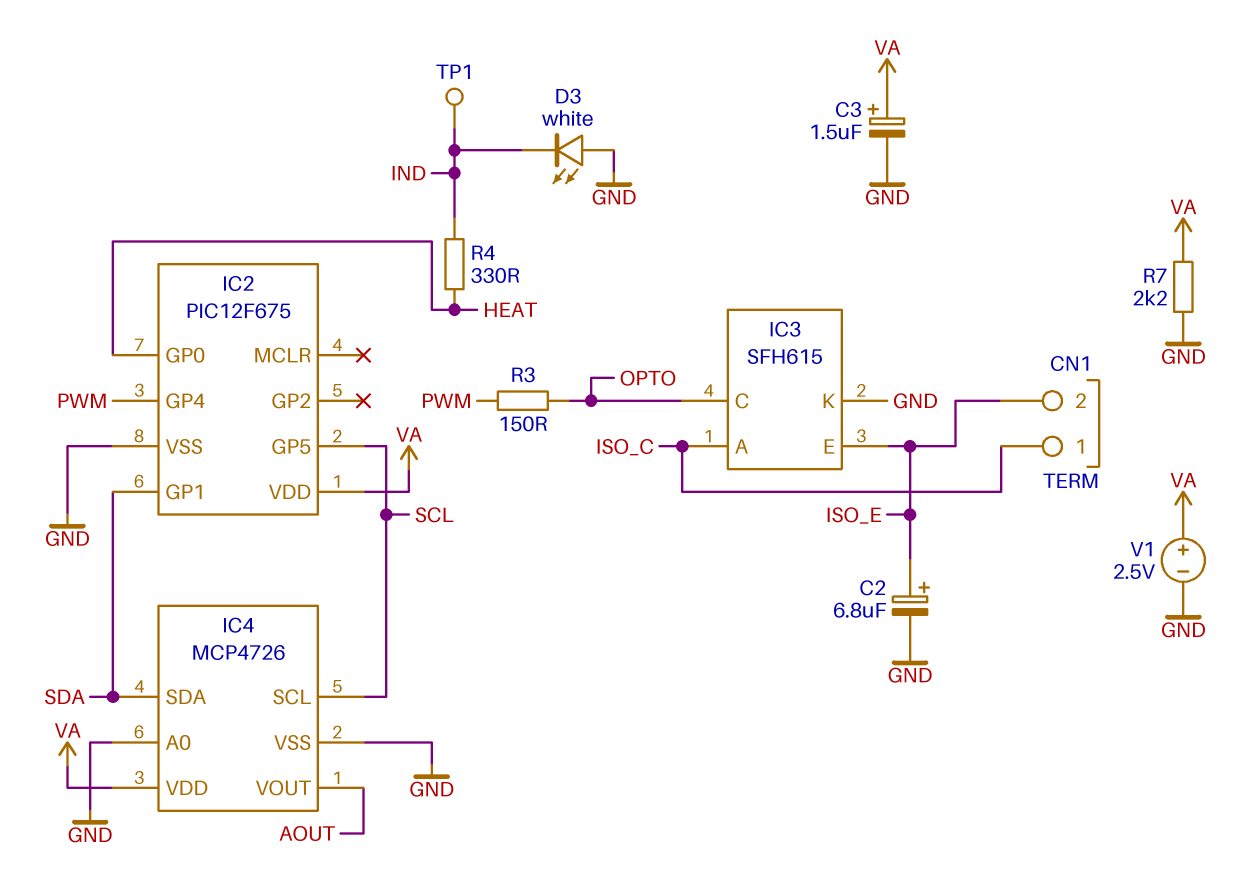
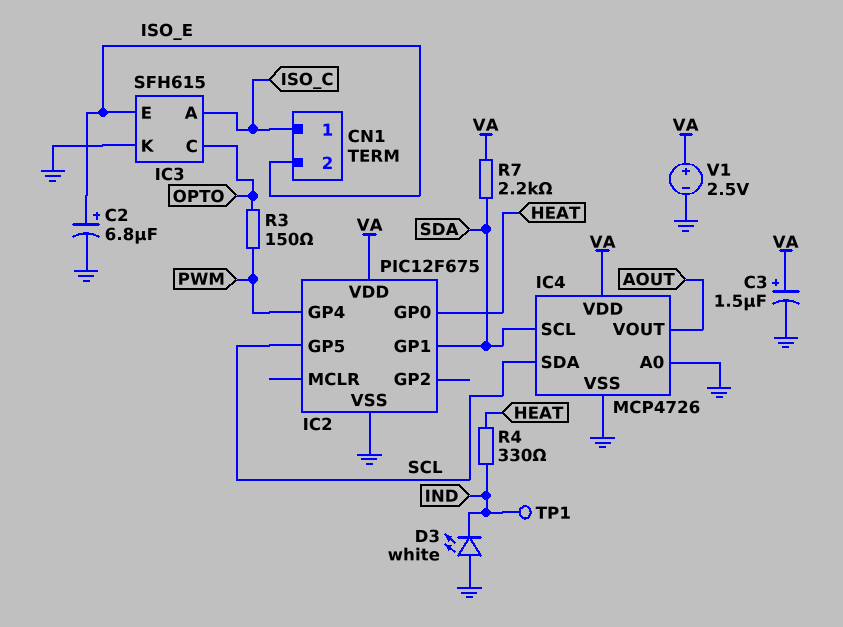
IC4 pin SCL: SCL -> SDA
IC4 pin SDA: SDA -> SCL
R7: 2.2k (GND, VA) -> 2.2k (SDA, VA)

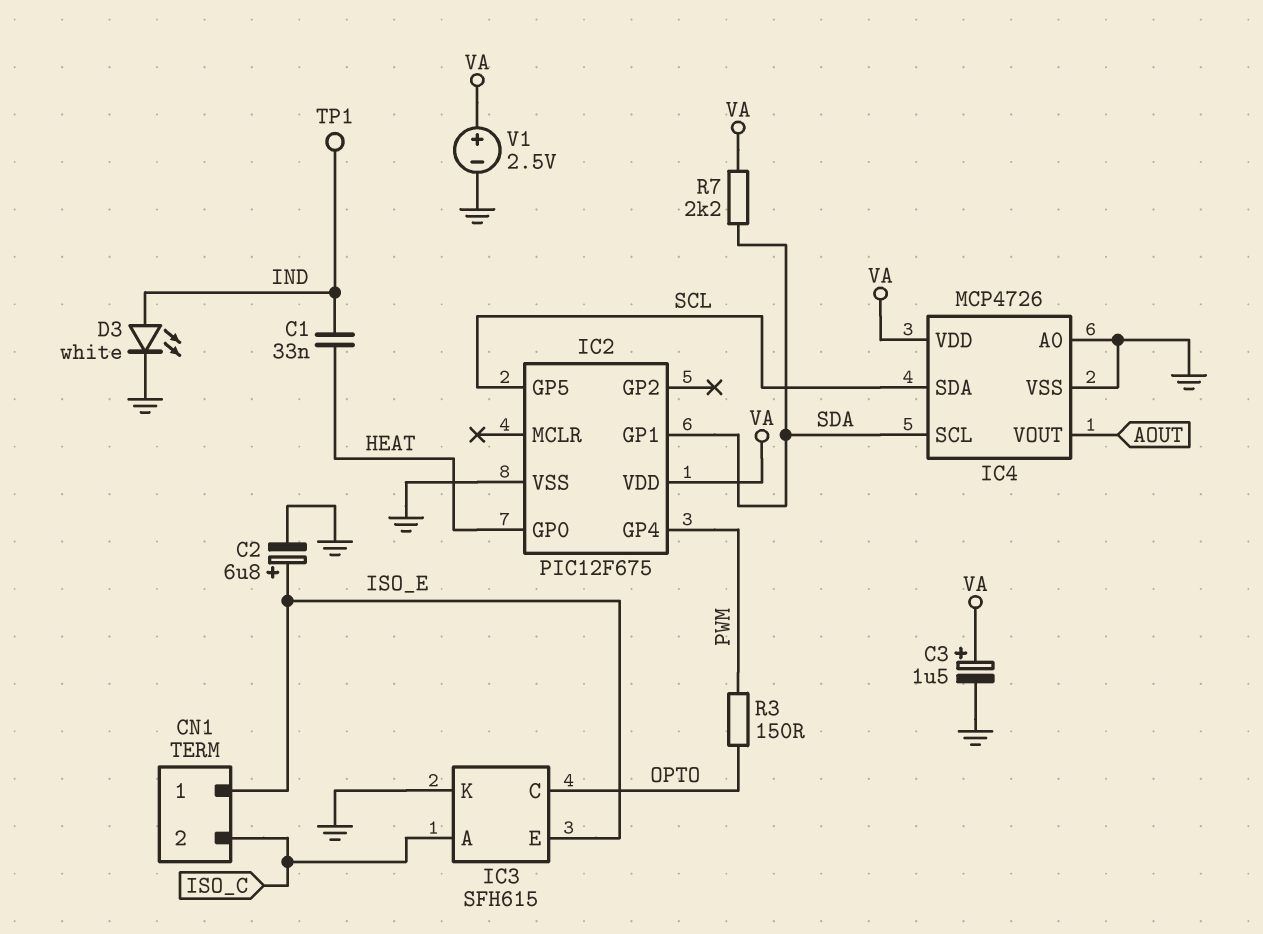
C1: none -> 33nF (HEAT, IND)
CN1 pin 1: ISO_C -> ISO_E
CN1 pin 2: ISO_E -> ISO_C
D3: LED white (A GND, K IND) -> LED white (A IND, K GND)
R4: 330 (HEAT, IND) -> none

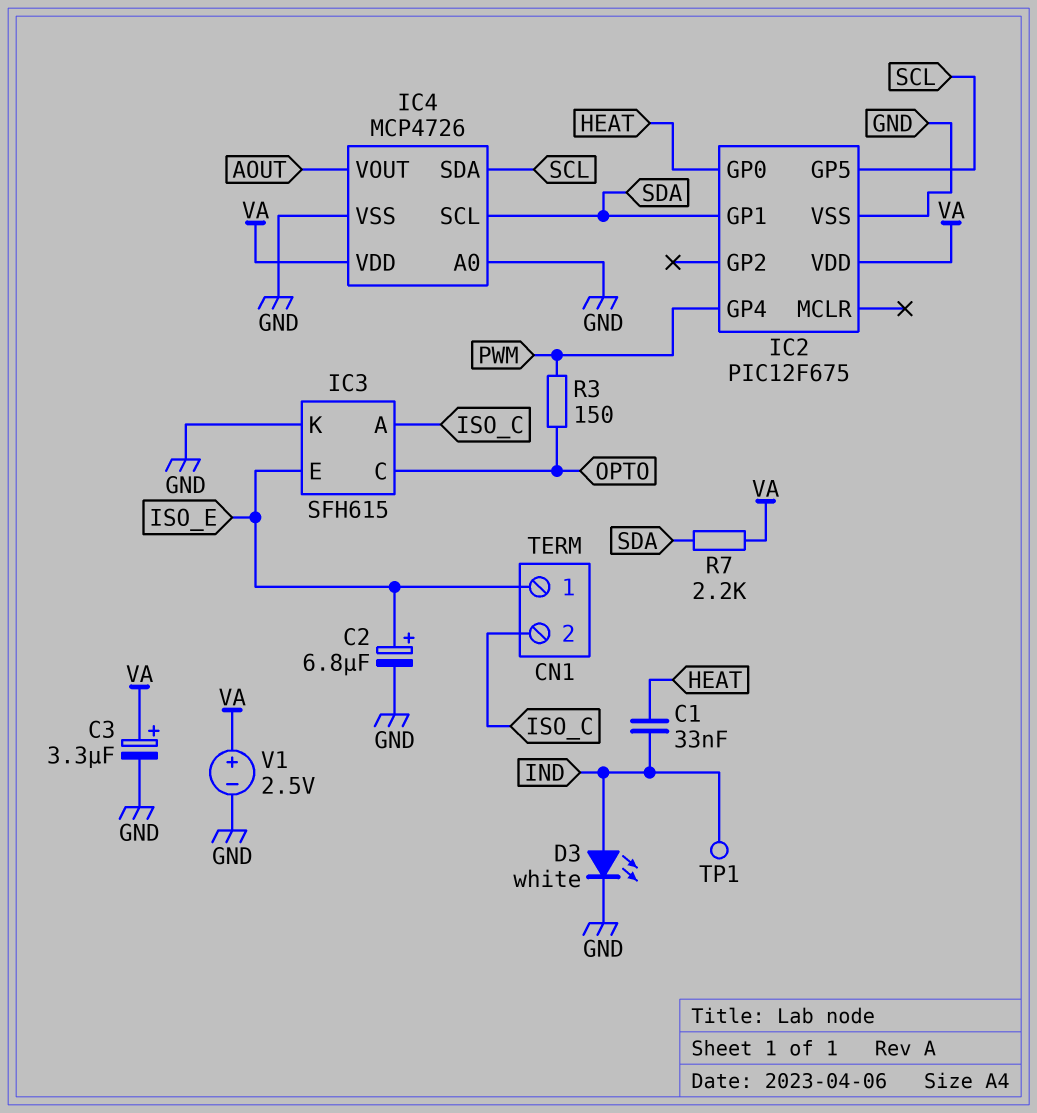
C3: 1.5uF (plus VA, minus GND) -> 3.3uF (plus VA, minus GND)

